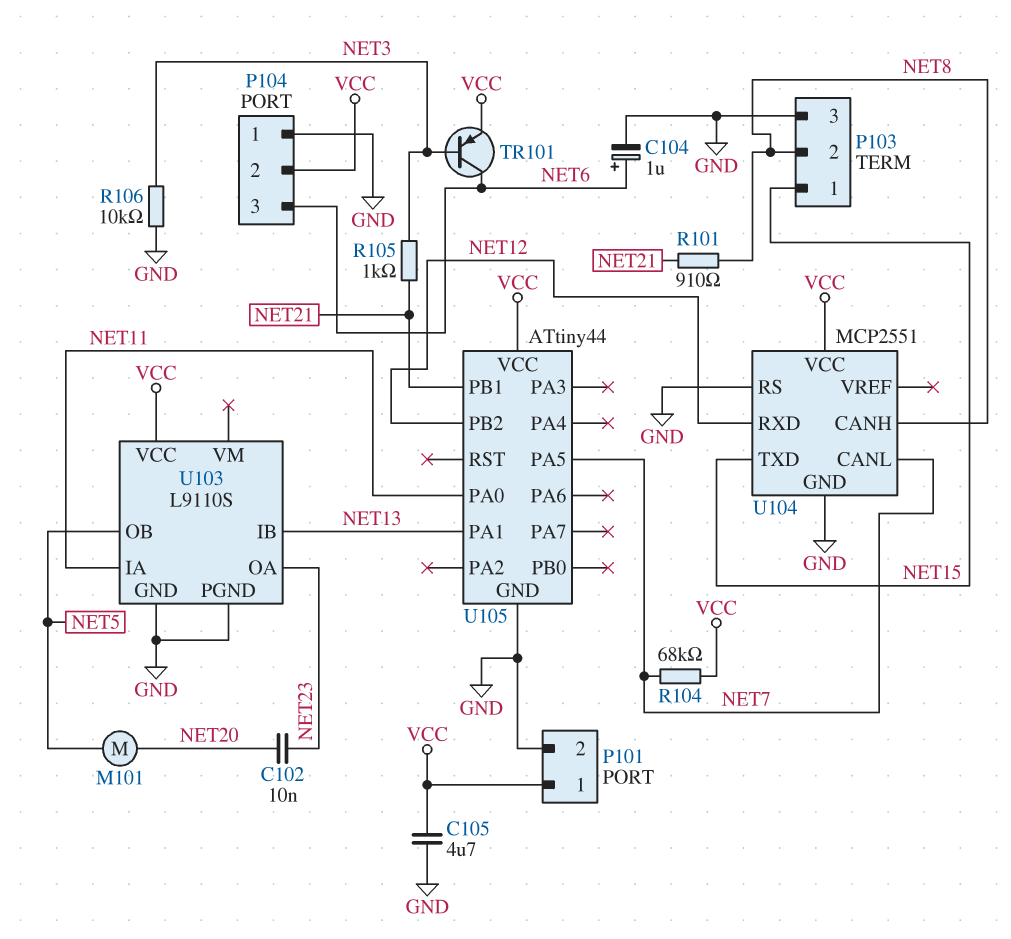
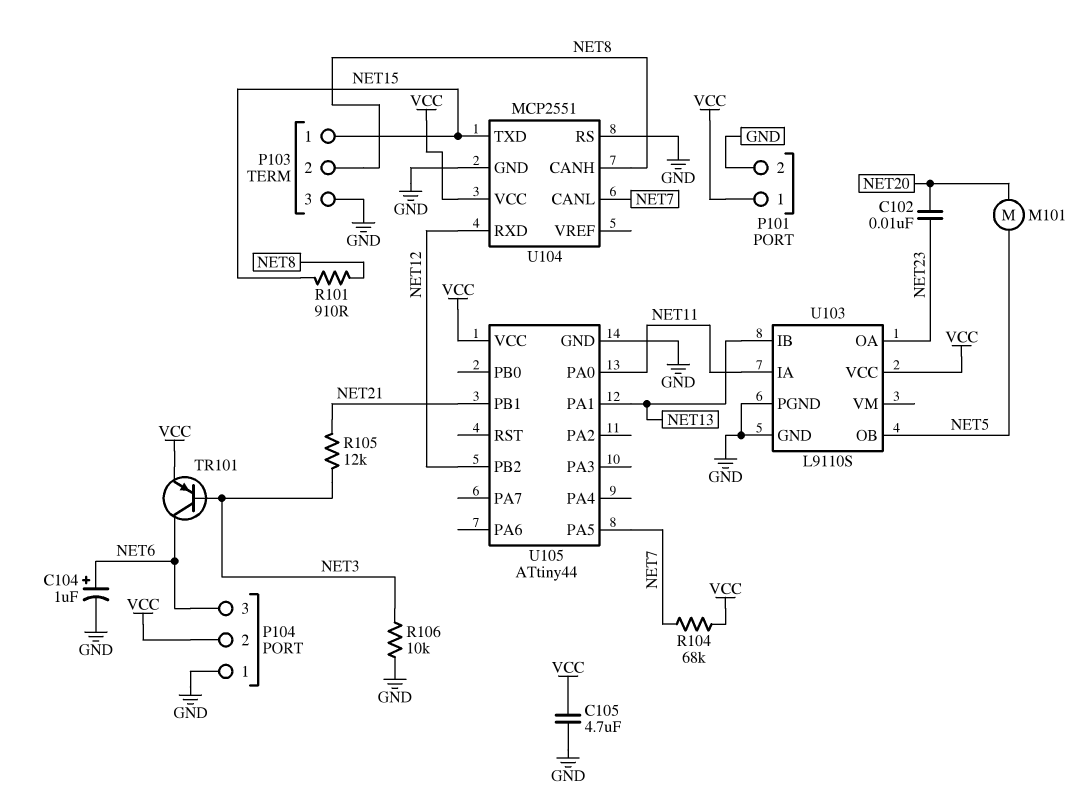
R101: 910 (NET8, NET21) -> 910 (NET8, NET15)
R105: 1k (NET3, NET21) -> 12k (NET3, NET21)

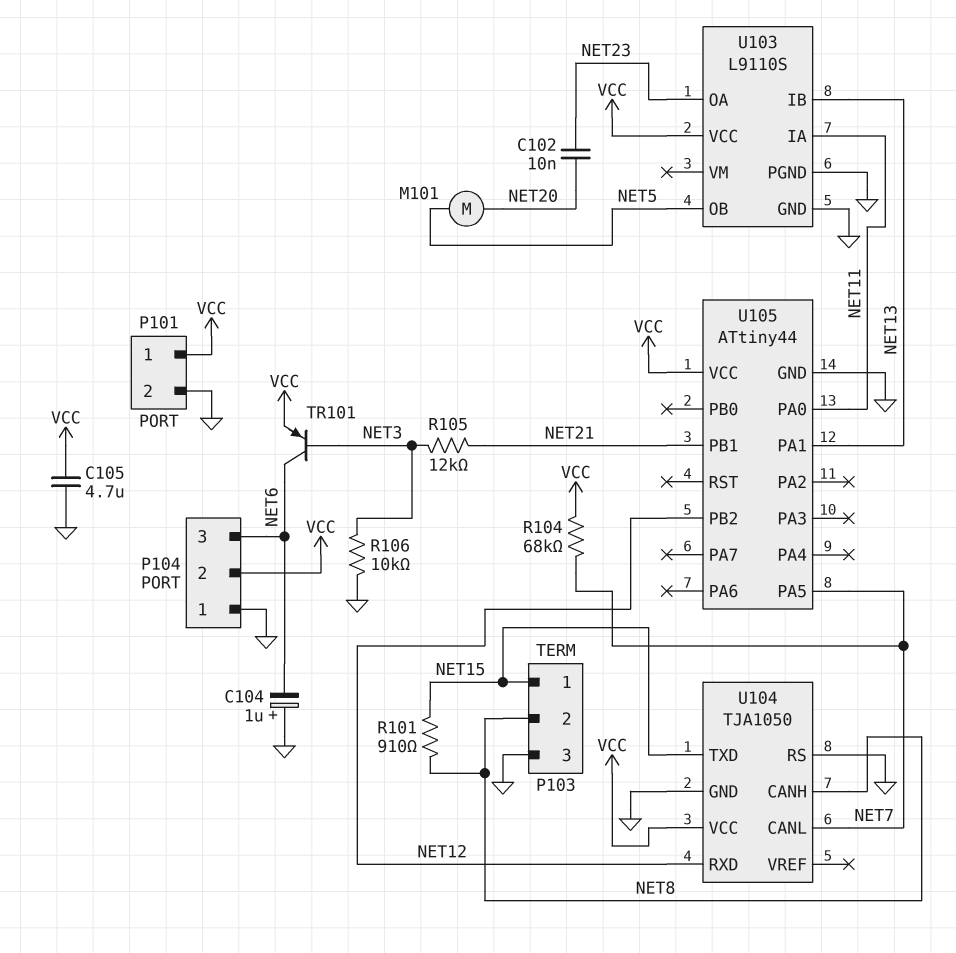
C104: 1uF (plus NET6, minus GND) -> 1uF (plus GND, minus NET6)
U104: MCP2551 -> TJA1050

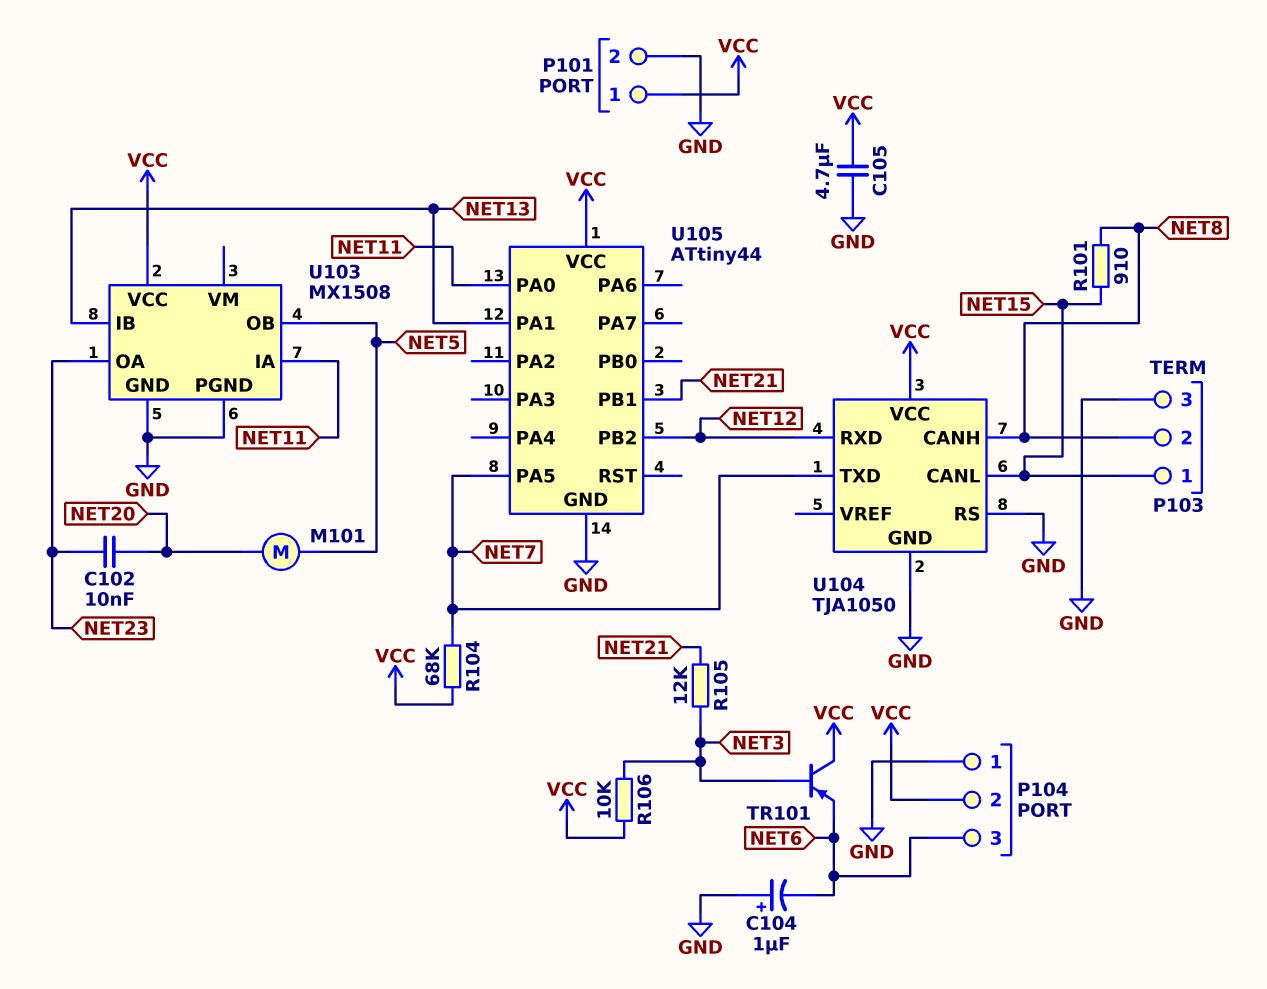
R106: 10k (GND, NET3) -> 10k (NET3, VCC)
TR101: PNP (B NET3, C NET6, E VCC) -> PNP (B NET3, C VCC, E NET6)
U103: L9110S -> MX1508
U104 pin CANL: NET7 -> NET15
U104 pin TXD: NET15 -> NET7

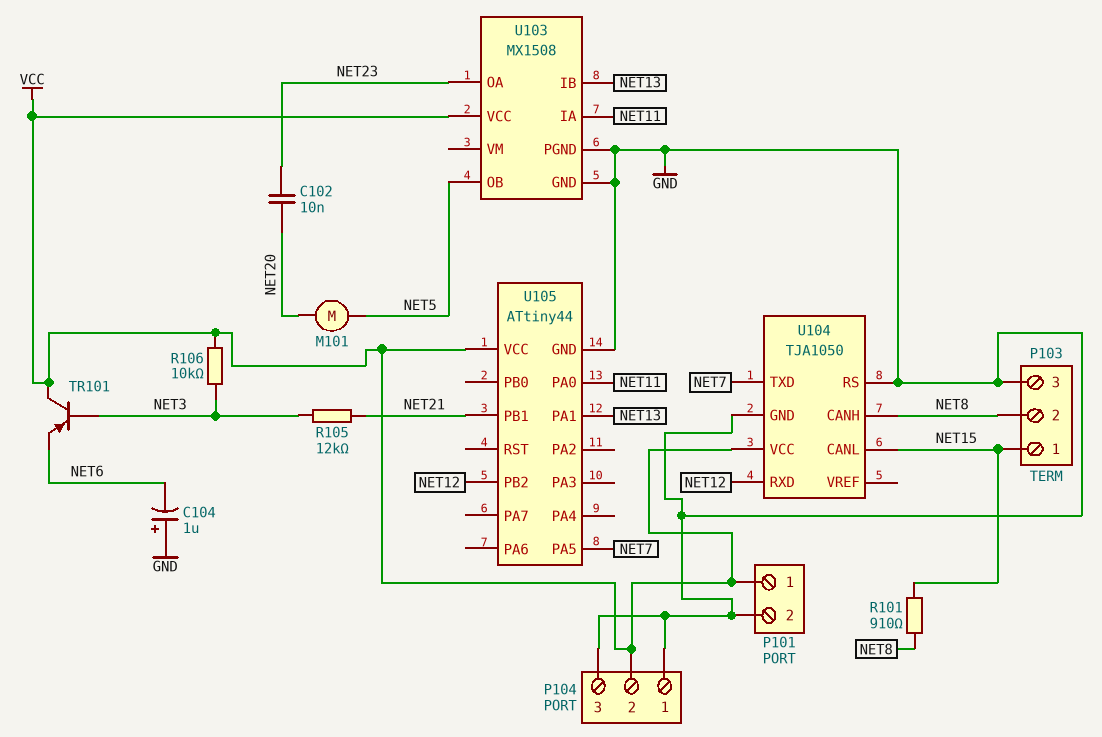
C105: 4.7uF (GND, VCC) -> none
P104 pin 3: NET6 -> GND
R104: 68k (NET7, VCC) -> none

